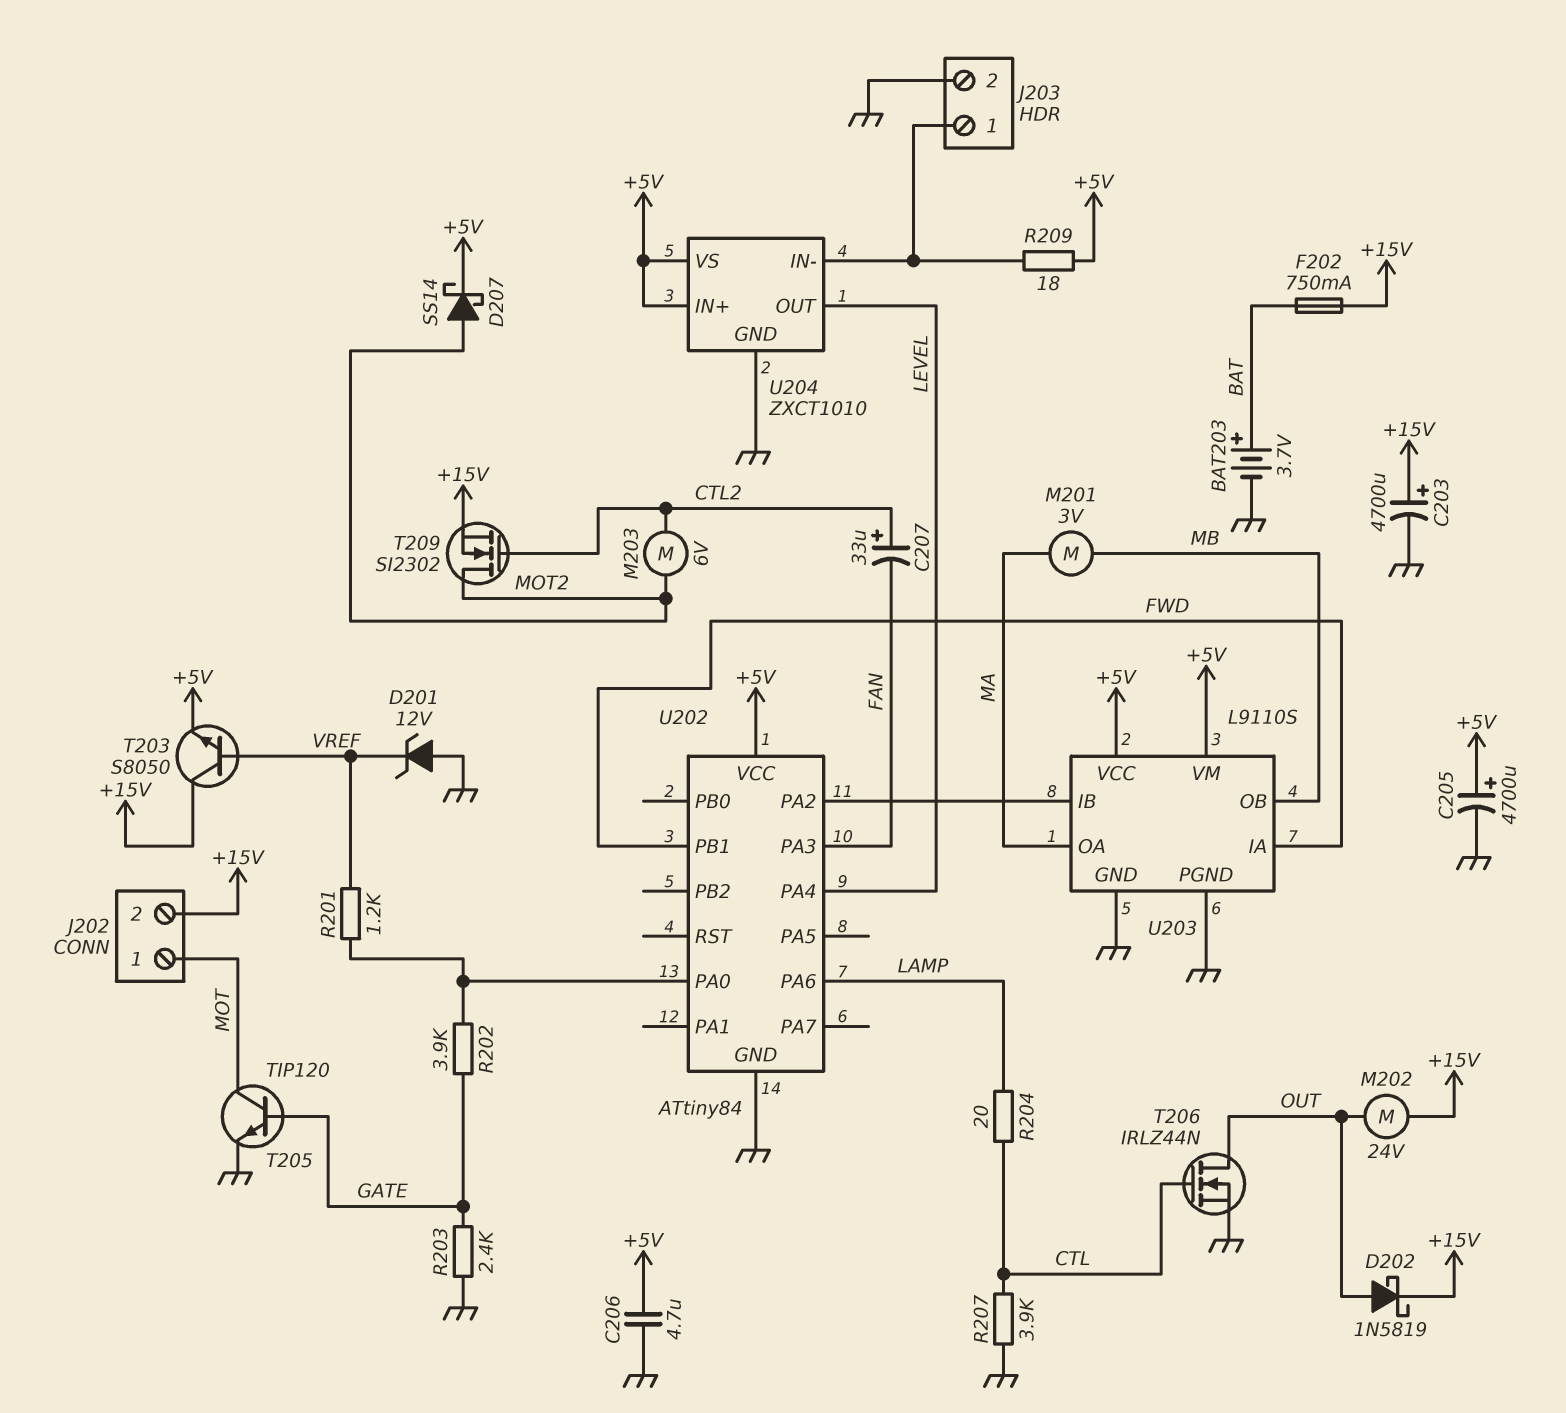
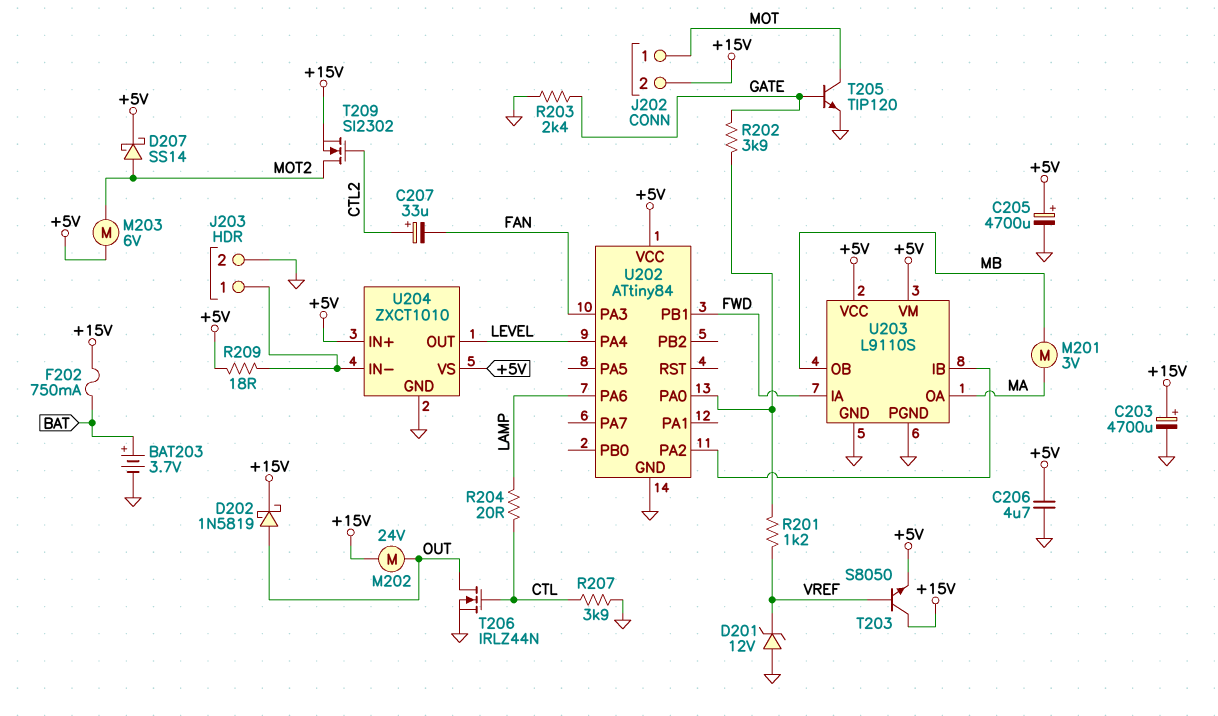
M203: motor 6V (CTL2, MOT2) -> motor 6V (+5V, MOT2)

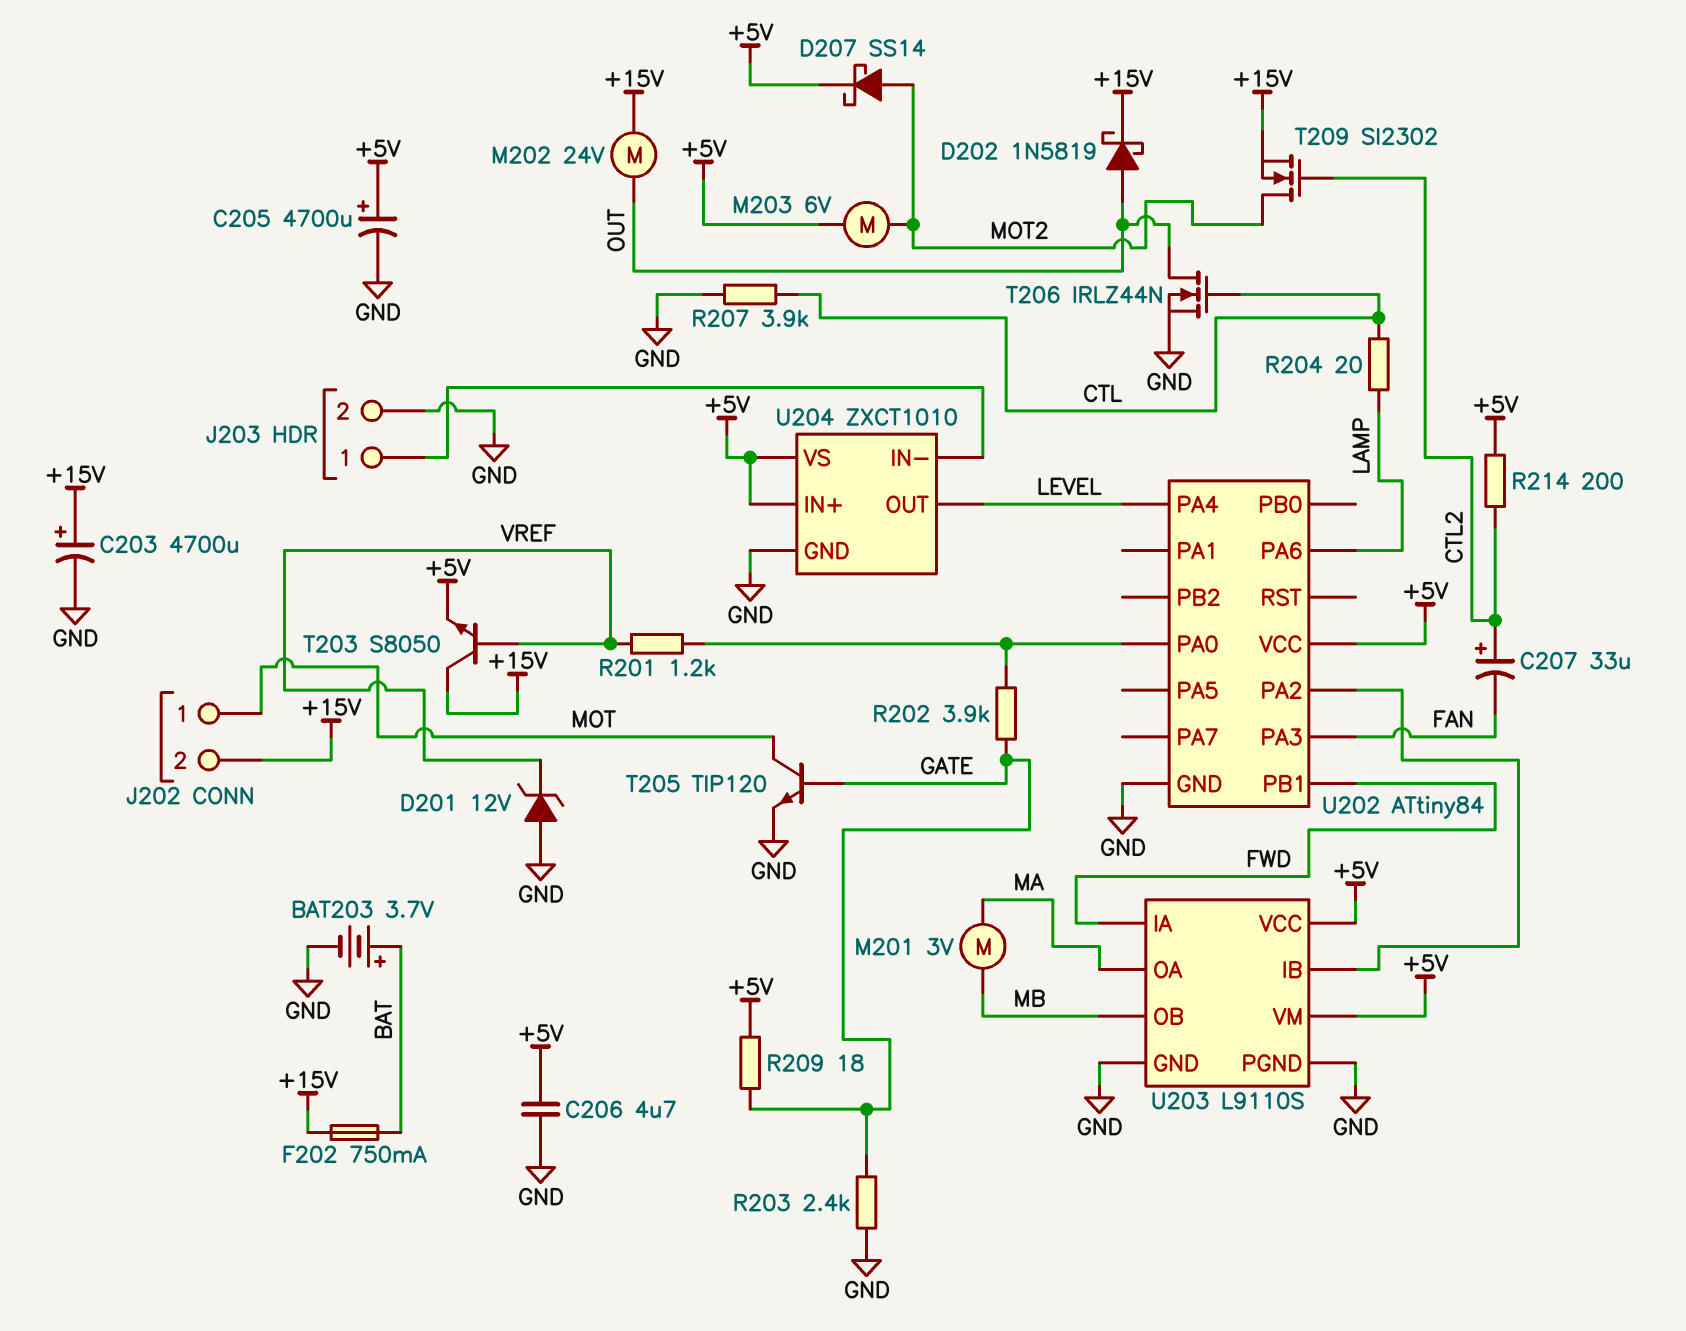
R209: 18 (+5V, J203/1) -> 18 (+5V, GATE)
R214: none -> 200 (+5V, CTL2)

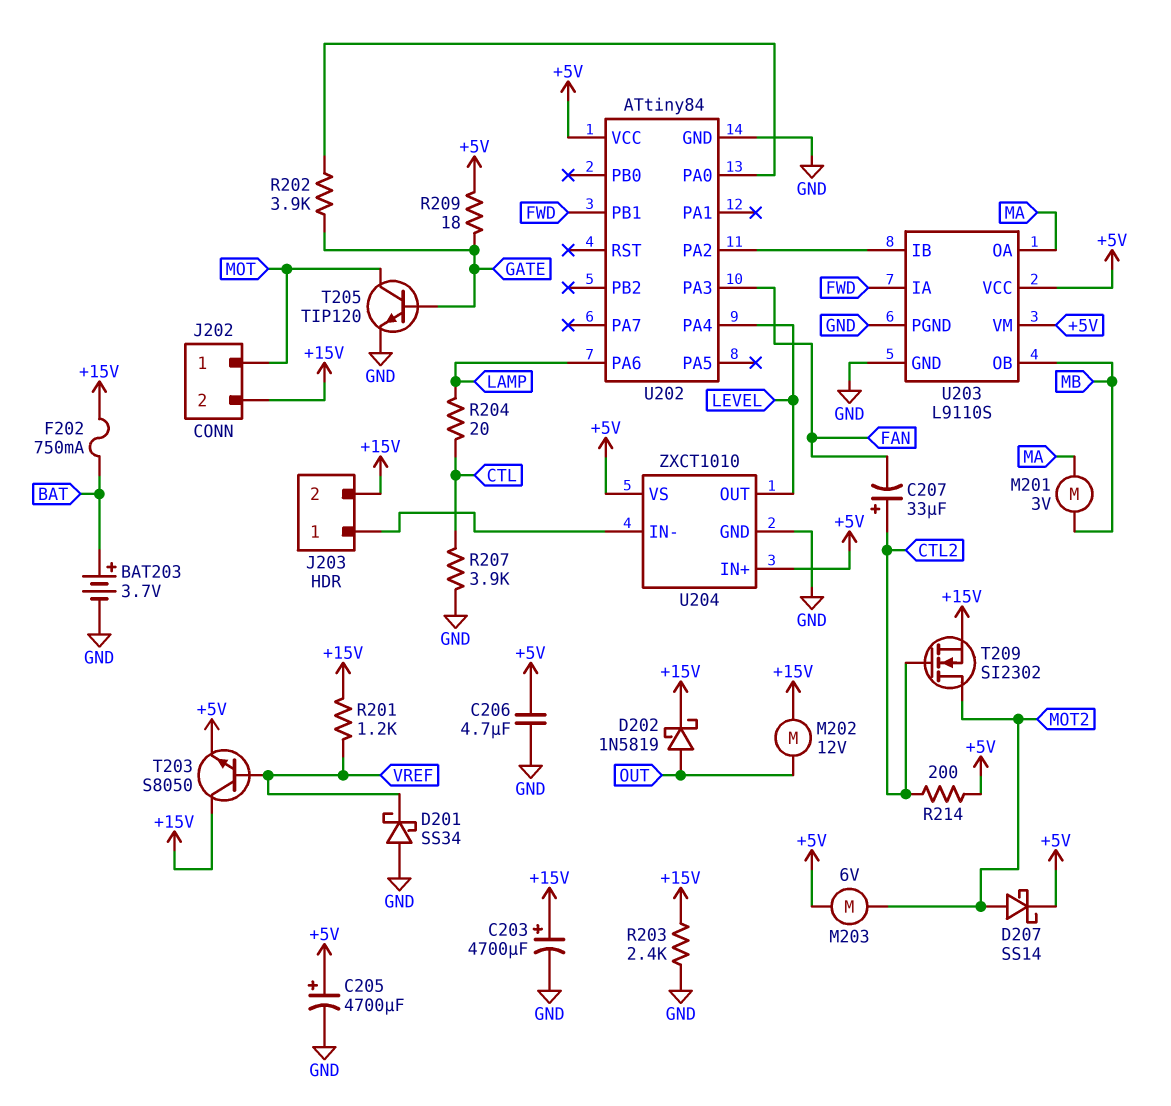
D201: zener 12V (A GND, K VREF) -> schottky SS34 (A GND, K VREF)
J203 pin 2: GND -> +15V
M202: motor 24V (+15V, OUT) -> motor 12V (+15V, OUT)
R201: 1.2k (U202/PA0, VREF) -> 1.2k (+15V, VREF)
R203: 2.4k (GATE, GND) -> 2.4k (+15V, GND)
T206: NMOS IRLZ44N (G CTL, D OUT, S GND) -> none

